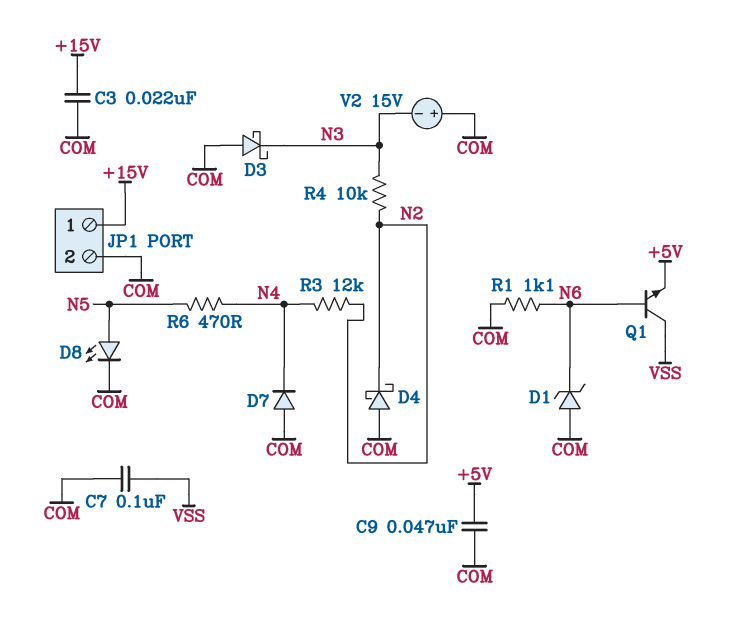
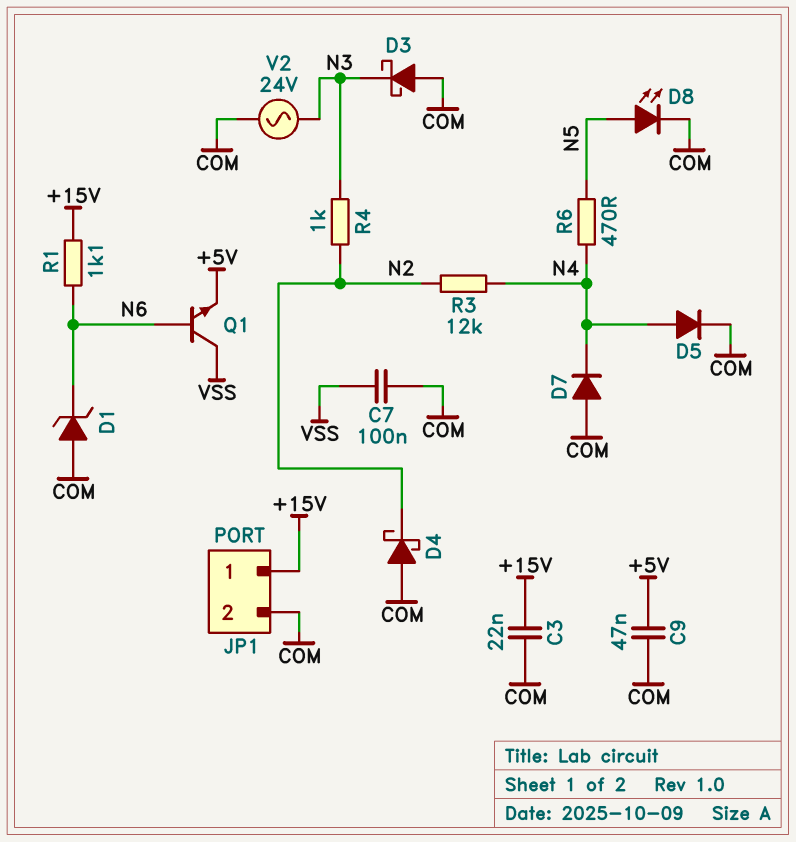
D5: none -> diode (A N4, K COM)
R1: 1.1k (COM, N6) -> 1.1k (+15V, N6)
R4: 10k (N2, N3) -> 1k (N2, N3)
V2: 15V (plus COM, minus N3) -> AC 24V (COM, N3)

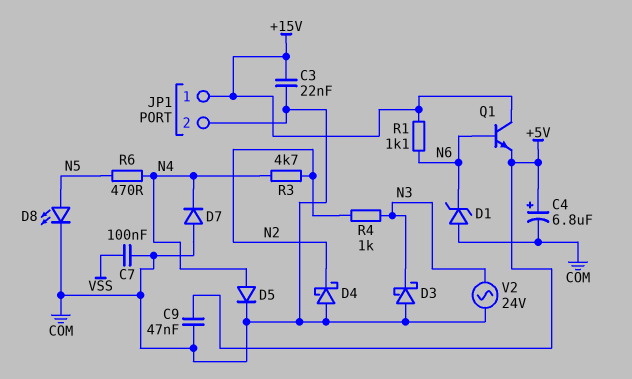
C4: none -> 6.8uF (plus +5V, minus COM)
Q1: NPN (B N6, C VSS, E +5V) -> NPN (B N6, C +15V, E +5V)
R3: 12k (N2, N4) -> 4.7k (N2, N4)

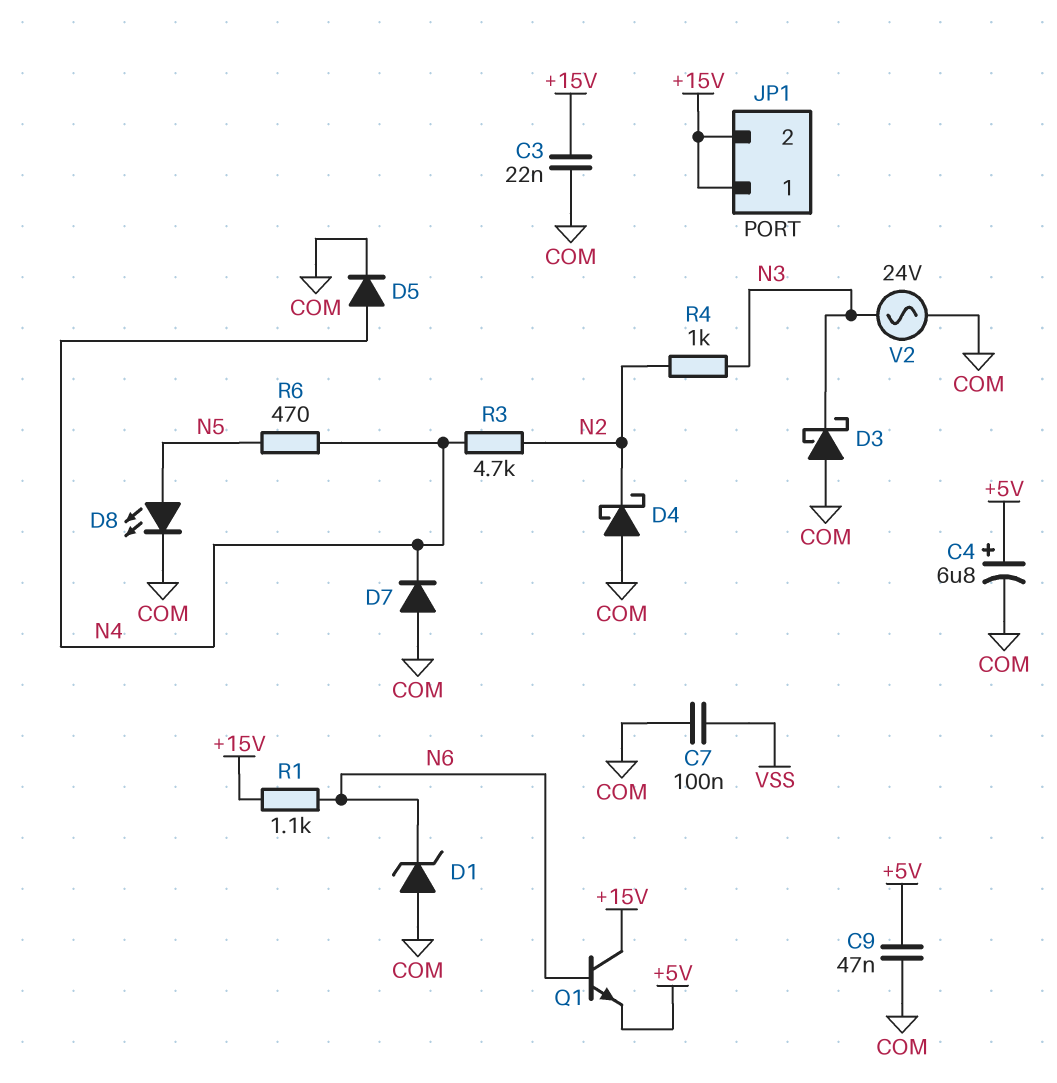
JP1 pin 2: COM -> +15V

